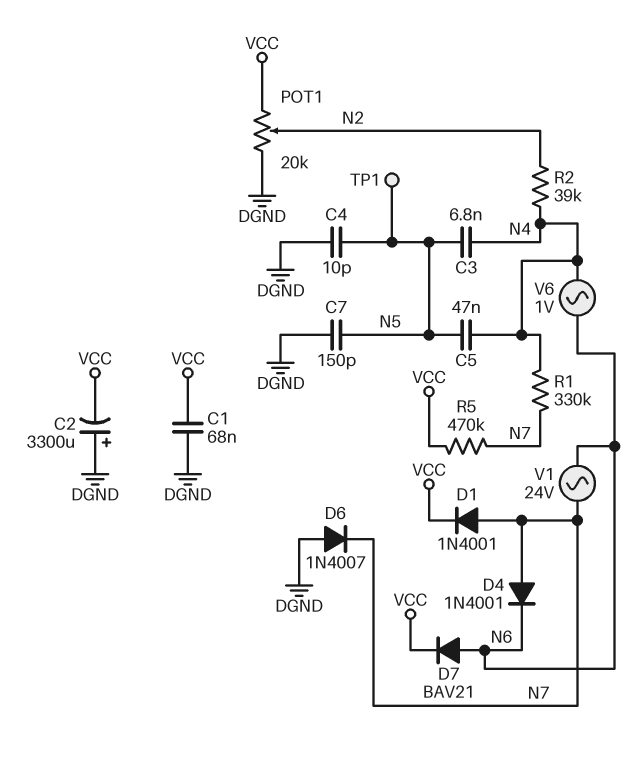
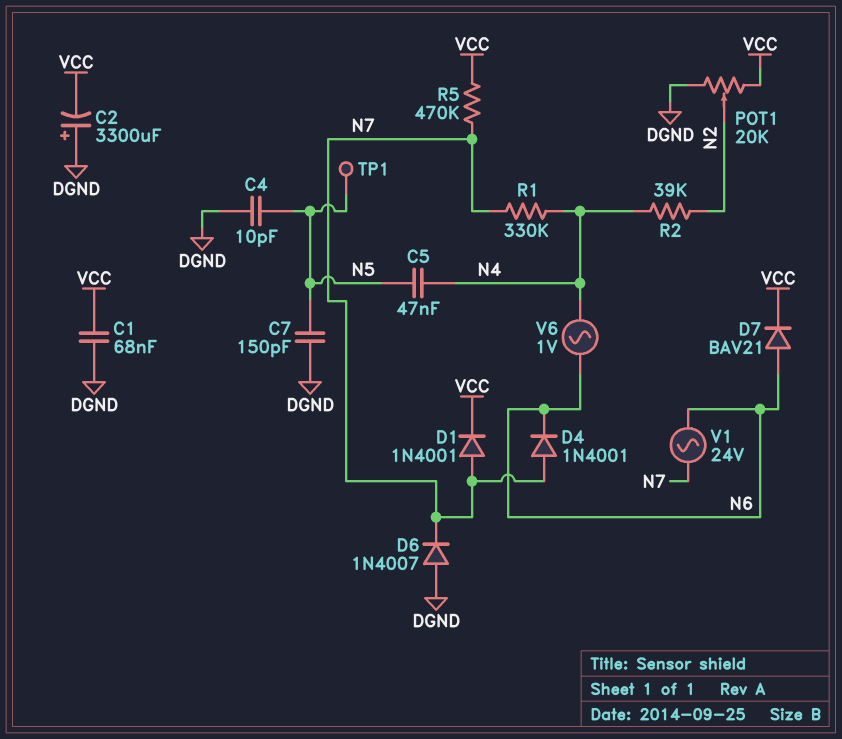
C3: 6.8nF (N4, N5) -> none

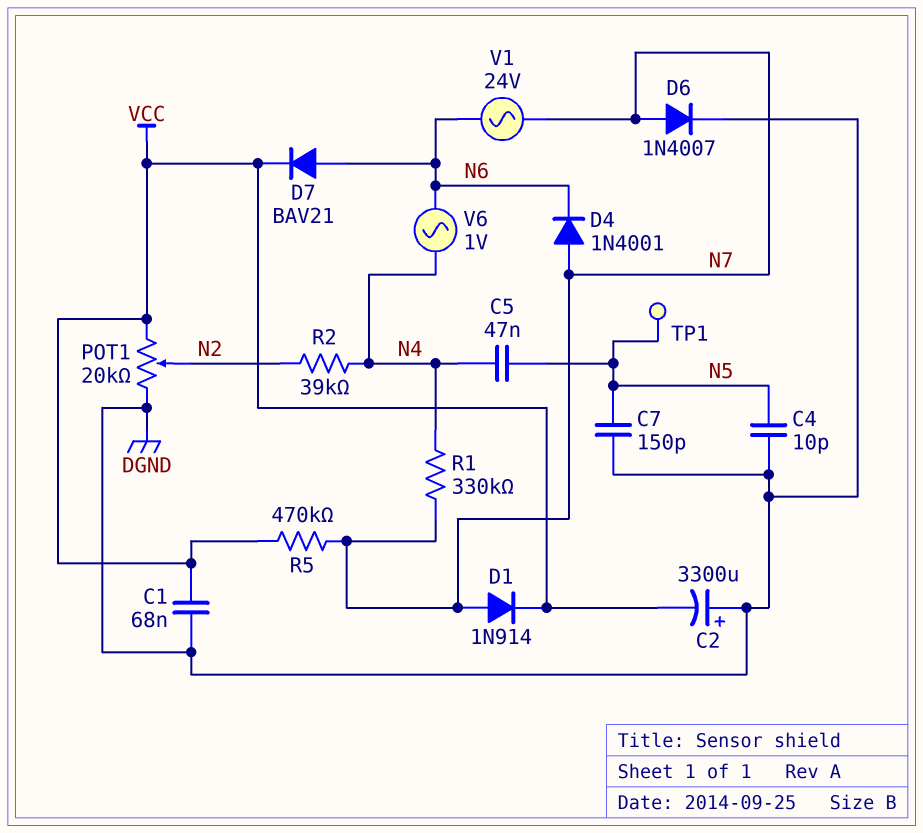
D1: diode 1N4001 (A N7, K VCC) -> diode 1N914 (A N7, K VCC)
D6: diode 1N4007 (A DGND, K N7) -> diode 1N4007 (A N7, K DGND)

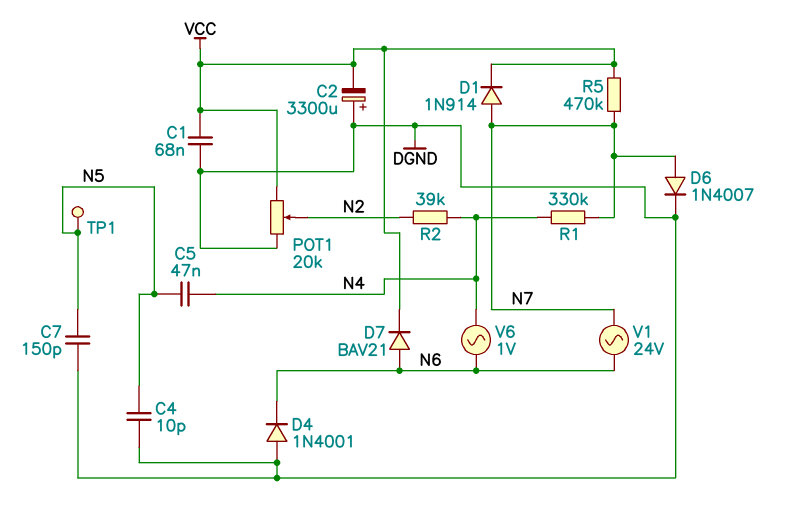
D4: diode 1N4001 (A N7, K N6) -> diode 1N4001 (A DGND, K N6)

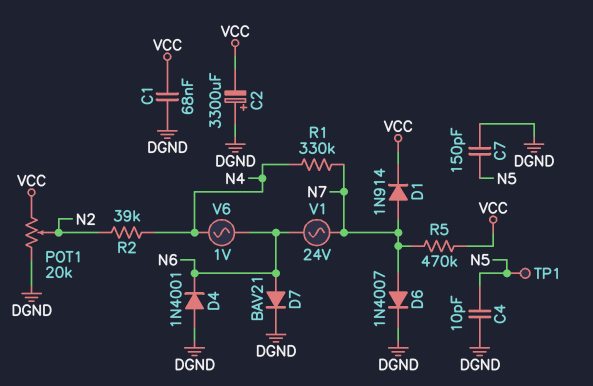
C5: 47nF (N4, N5) -> none
D7: diode BAV21 (A N6, K VCC) -> diode BAV21 (A N6, K DGND)

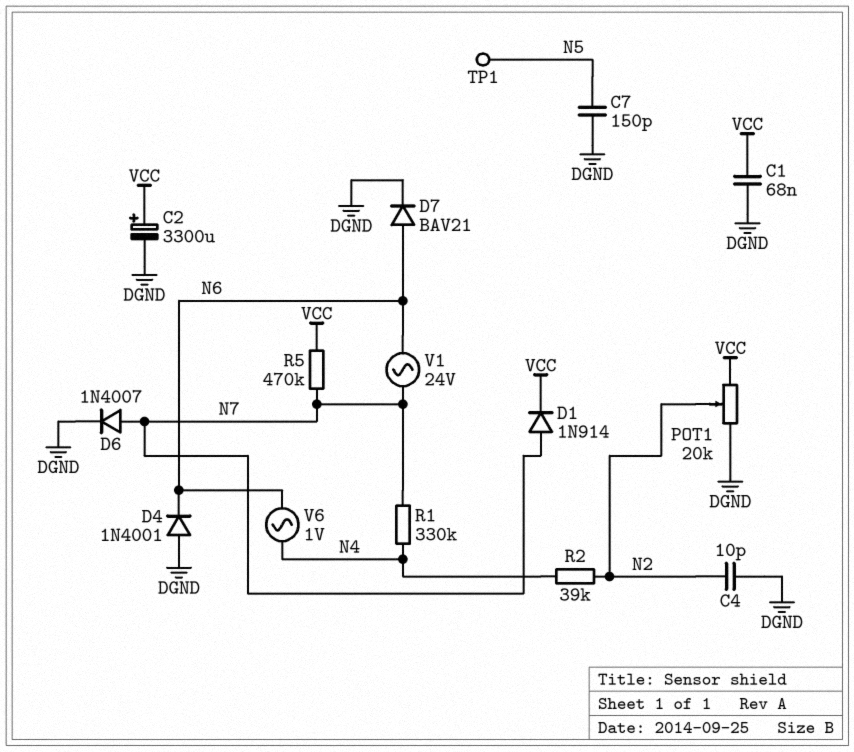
C2: 3300uF (plus DGND, minus VCC) -> 3300uF (plus VCC, minus DGND)
C4: 10pF (DGND, N5) -> 10pF (DGND, N2)

